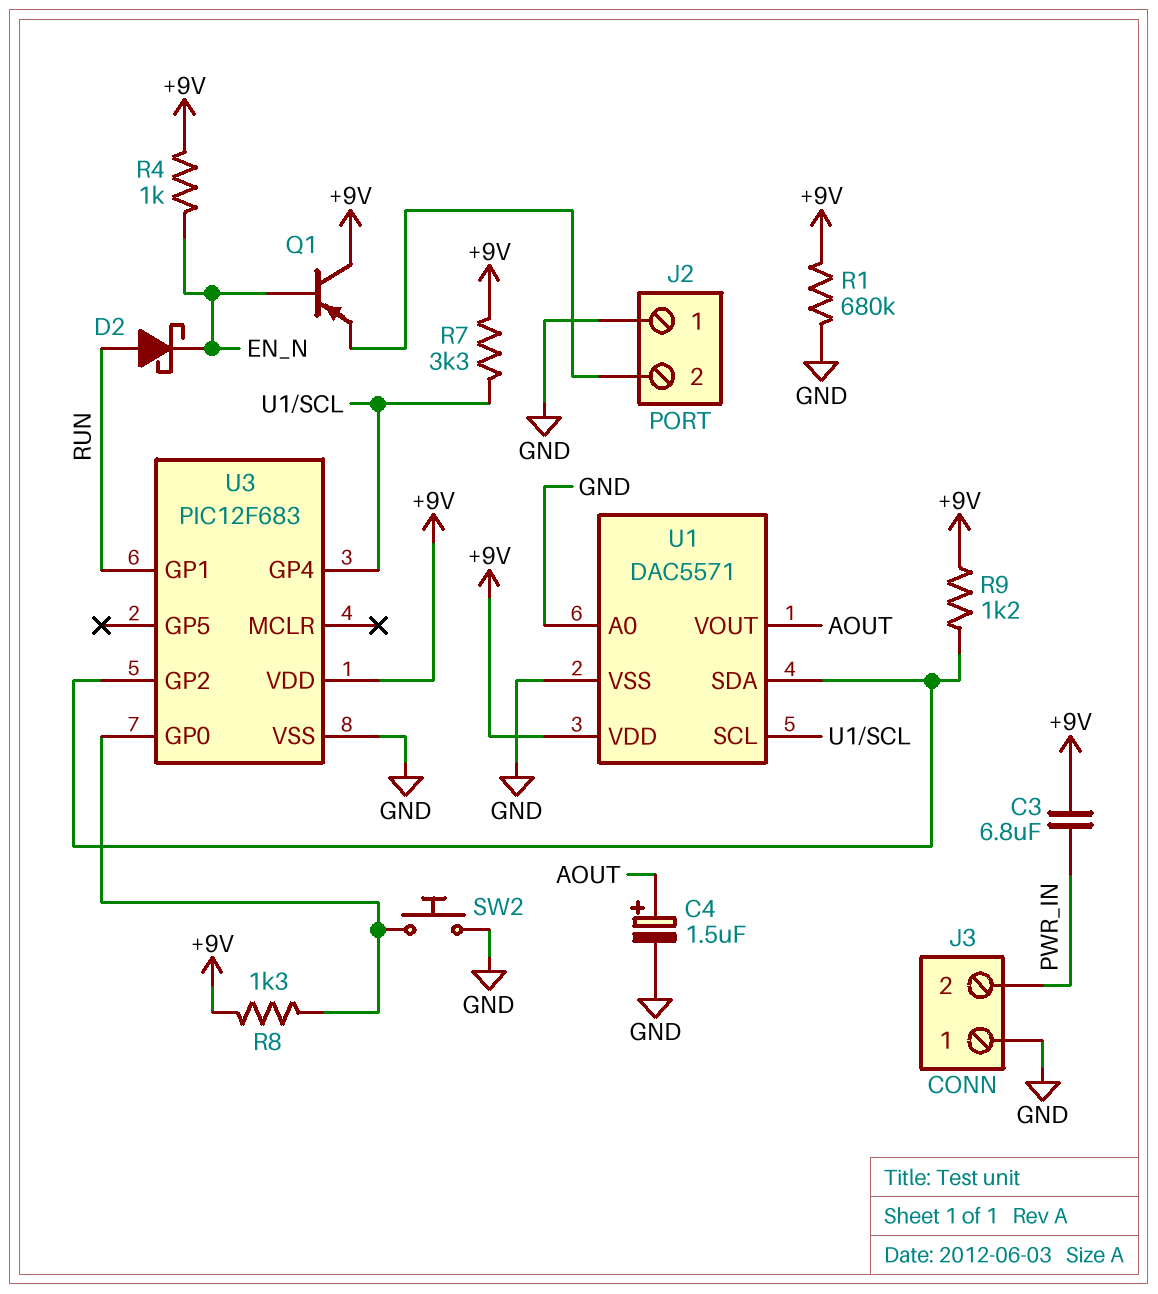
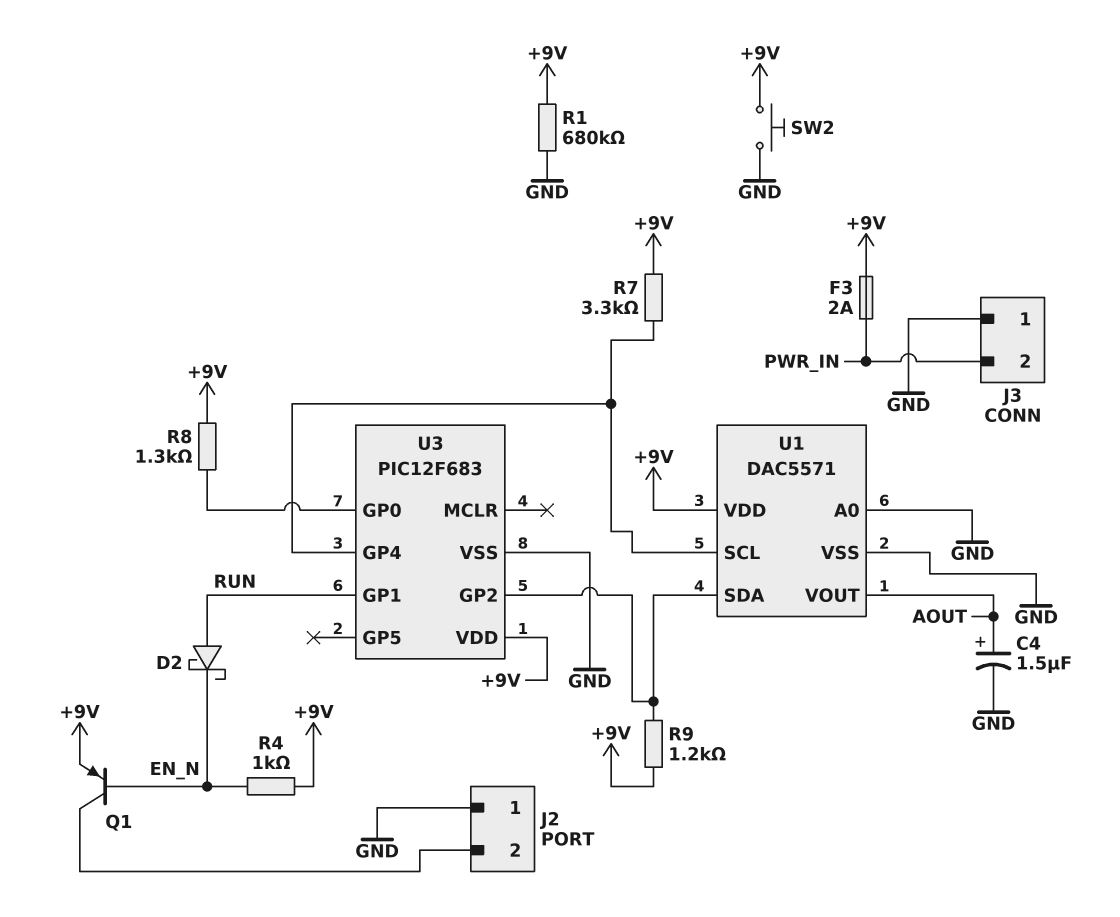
C3: 6.8uF (+9V, PWR_IN) -> none
F3: none -> 2A (+9V, PWR_IN)
Q1: PNP (B EN_N, C +9V, E J2/2) -> PNP (B EN_N, C J2/2, E +9V)
SW2: button (GND, U3/GP0) -> button (+9V, GND)

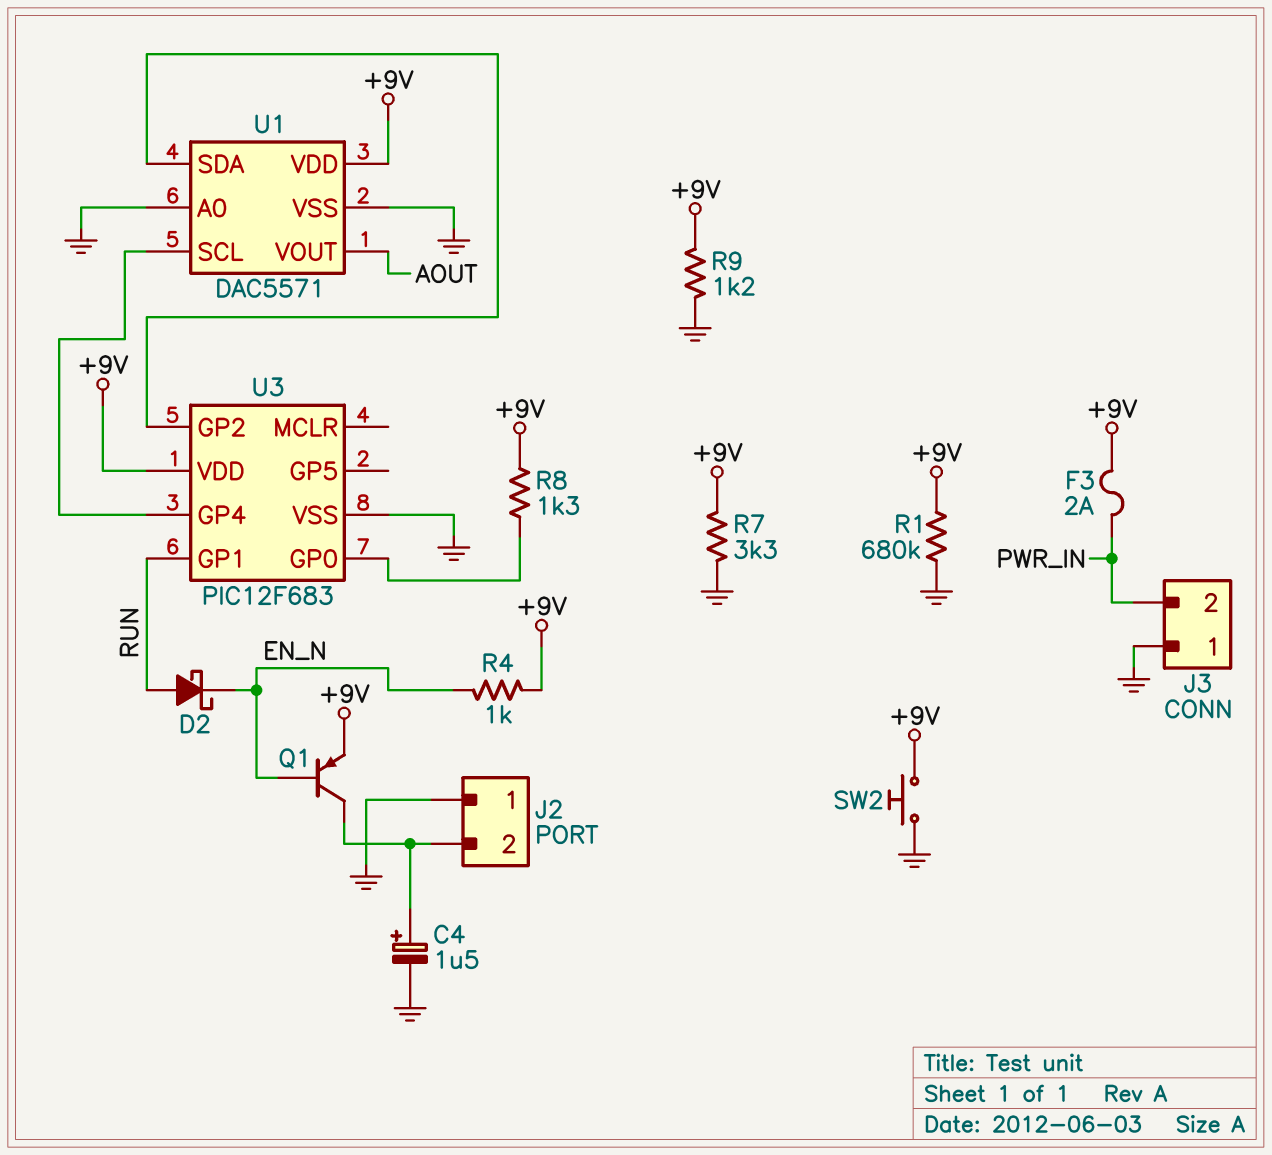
C4: 1.5uF (plus AOUT, minus GND) -> 1.5uF (plus J2/2, minus GND)
R7: 3.3k (+9V, U1/SCL) -> 3.3k (+9V, GND)
R9: 1.2k (+9V, U1/SDA) -> 1.2k (+9V, GND)

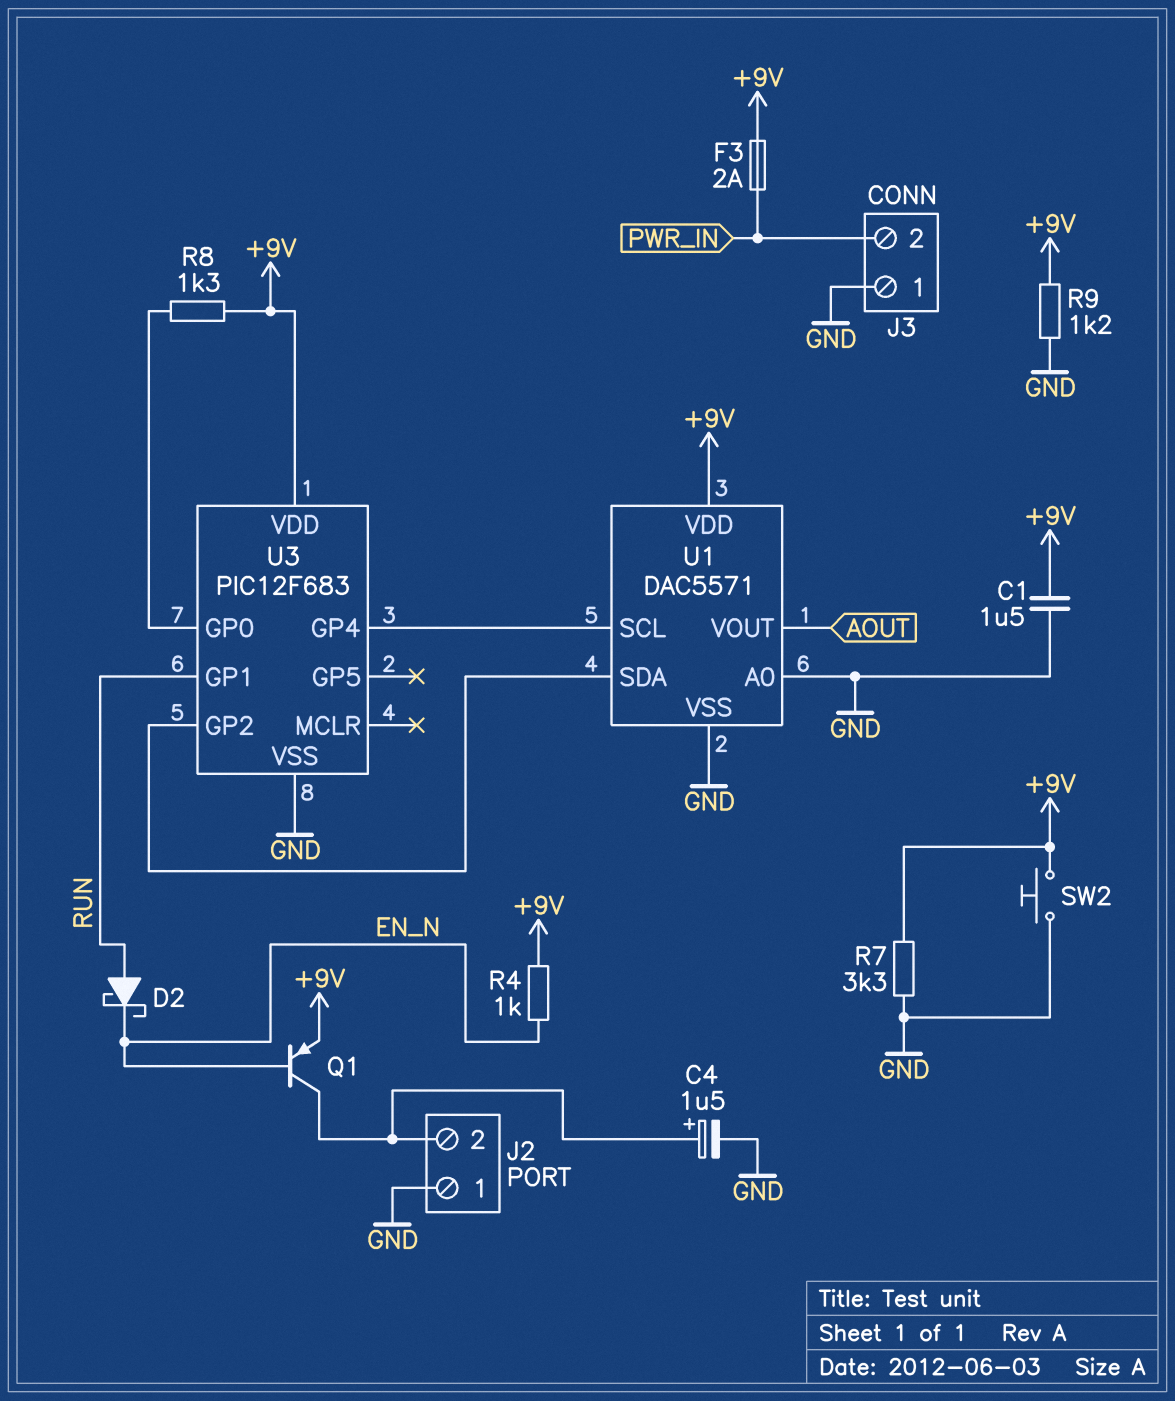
C1: none -> 1.5uF (+9V, GND)
R1: 680k (+9V, GND) -> none

